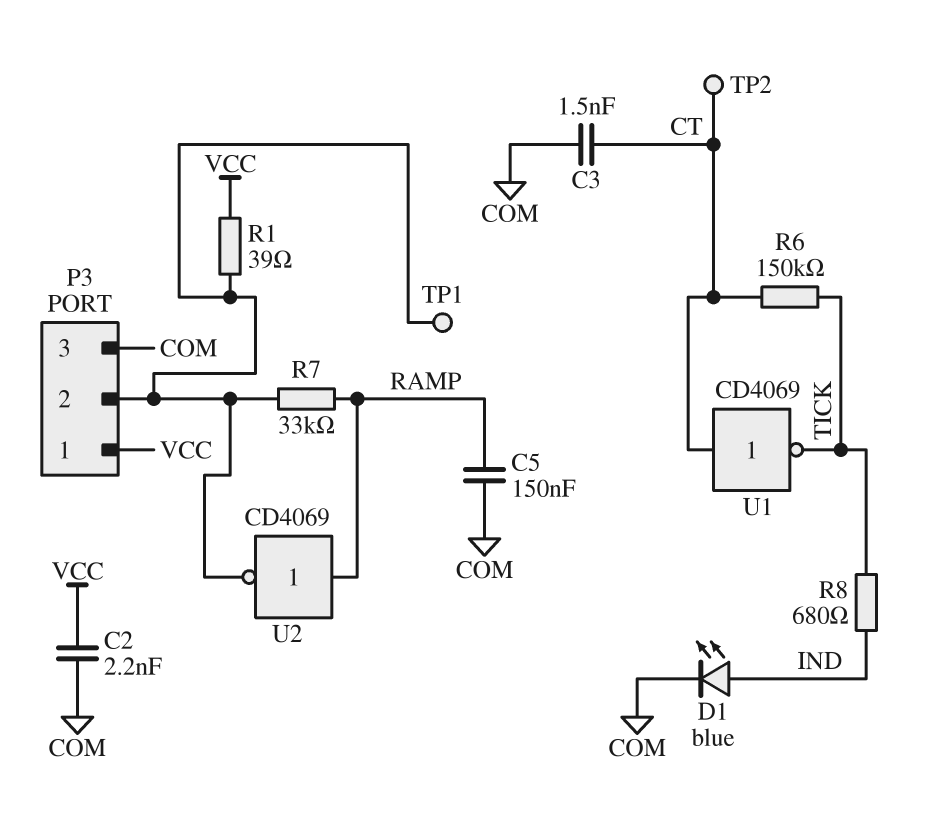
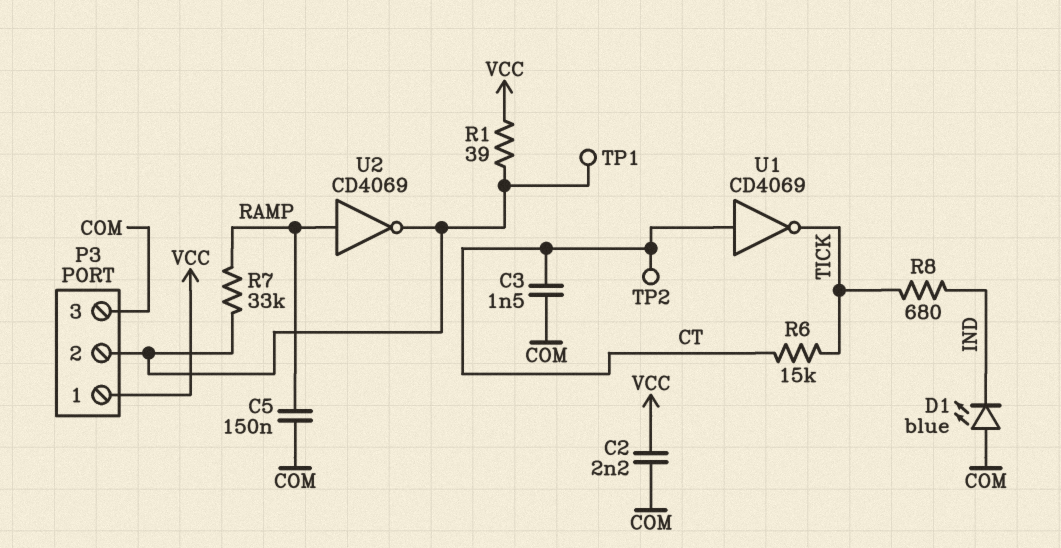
D1: LED blue (A IND, K COM) -> LED blue (A COM, K IND)
R6: 150k (CT, TICK) -> 15k (CT, TICK)

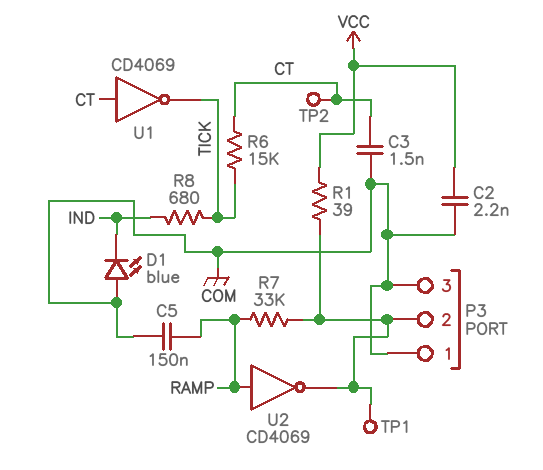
P3 pin 1: VCC -> COM

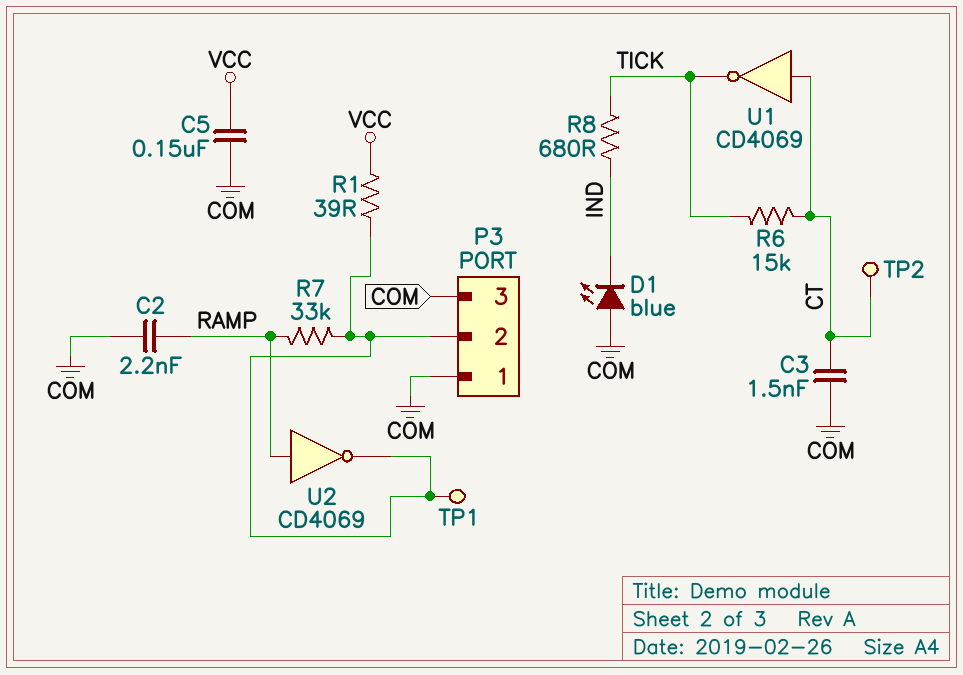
C2: 2.2nF (COM, VCC) -> 2.2nF (COM, RAMP)
C5: 150nF (COM, RAMP) -> 150nF (COM, VCC)

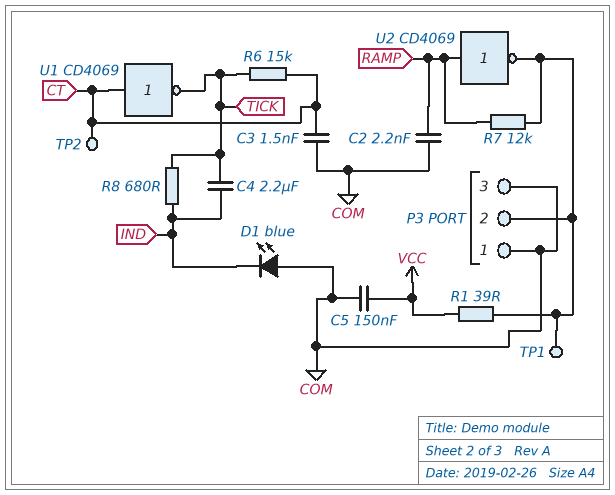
C4: none -> 2.2uF (IND, TICK)
R7: 33k (P3/2, RAMP) -> 12k (P3/2, RAMP)

